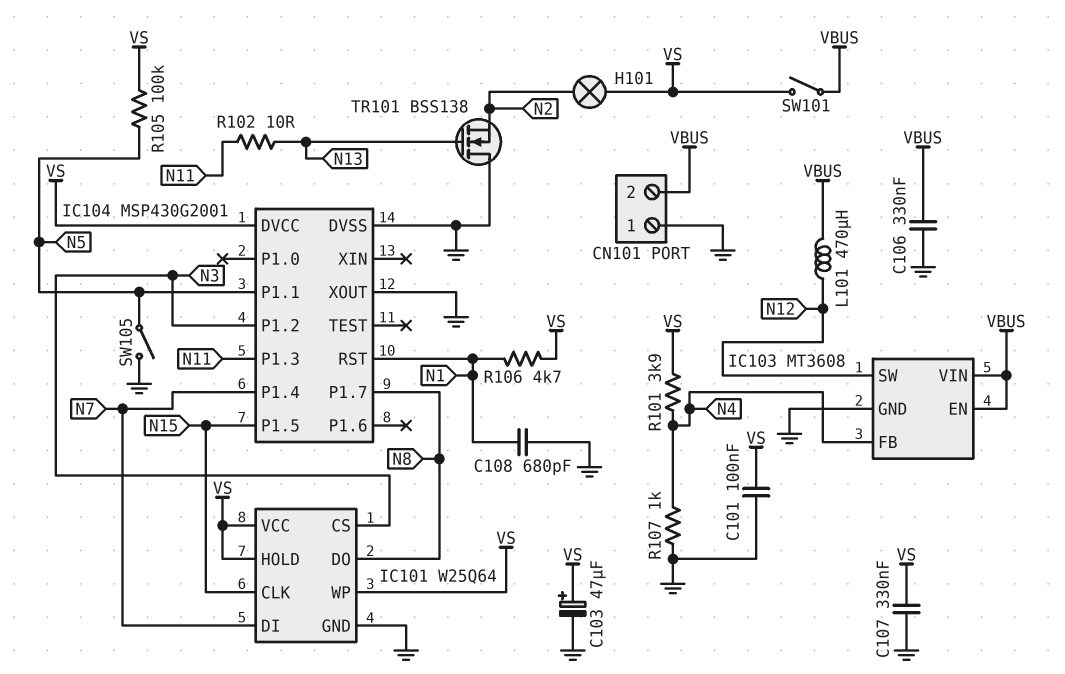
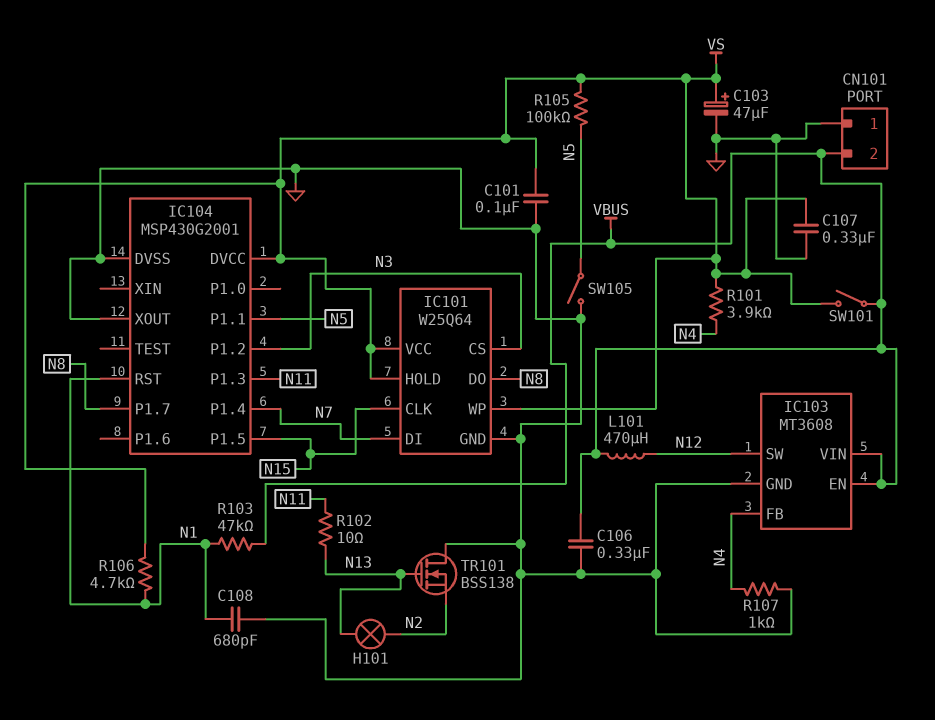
H101: lamp (N2, VS) -> lamp (N2, N13)
R103: none -> 47k (N1, VBUS)

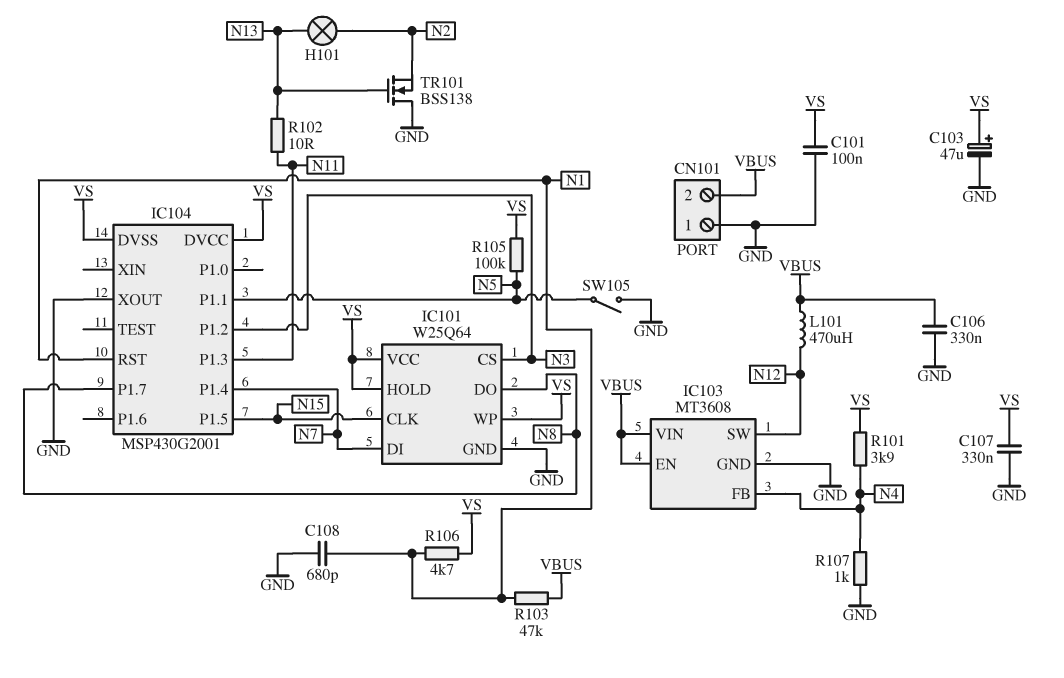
IC104 pin DVSS: GND -> VS
SW101: switch (VBUS, VS) -> none

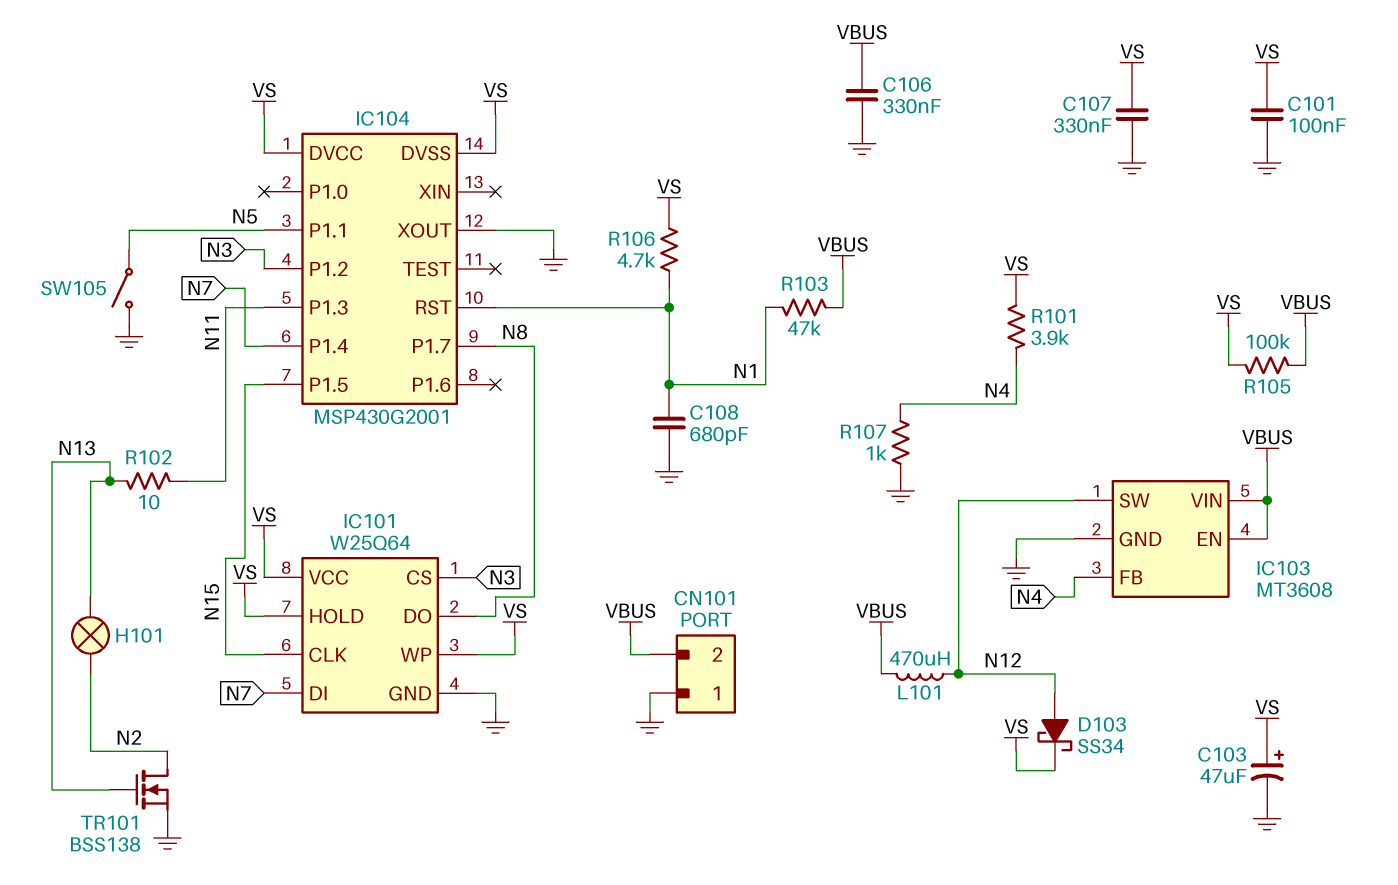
D103: none -> schottky SS34 (A N12, K VS)
R105: 100k (N5, VS) -> 100k (VBUS, VS)
TR101: NMOS BSS138 (G N13, D GND, S N2) -> NMOS BSS138 (G N13, D N2, S GND)

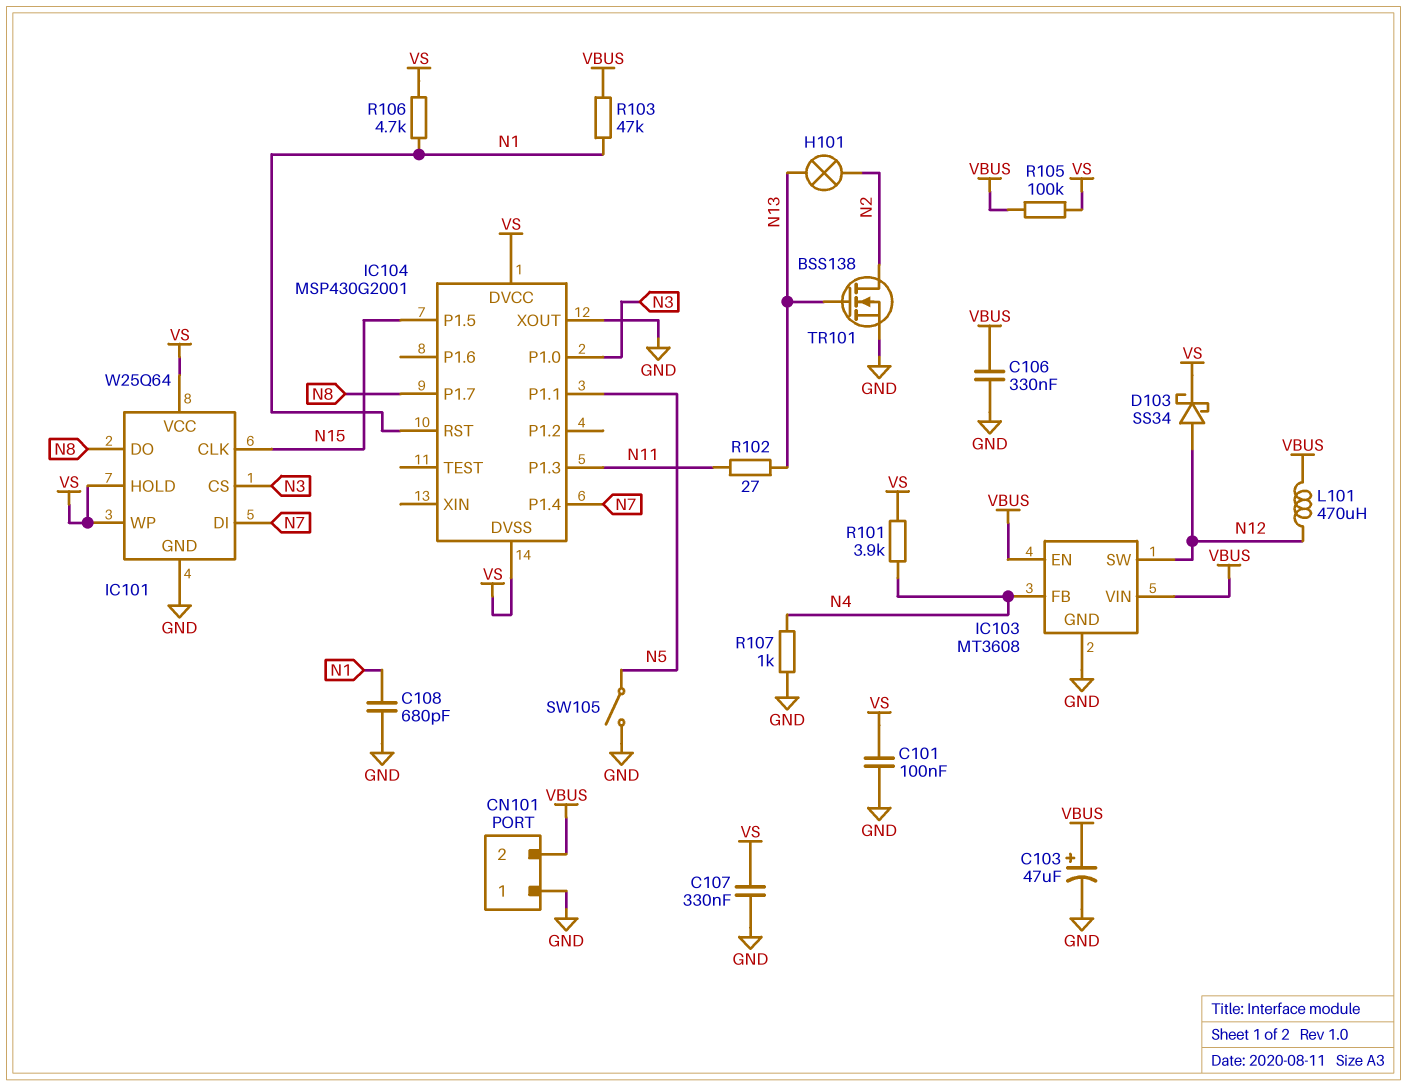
C103: 47uF (plus VS, minus GND) -> 47uF (plus VBUS, minus GND)
IC104 pin P1.0: none -> N3
IC104 pin P1.2: N3 -> none
R102: 10 (N11, N13) -> 27 (N11, N13)

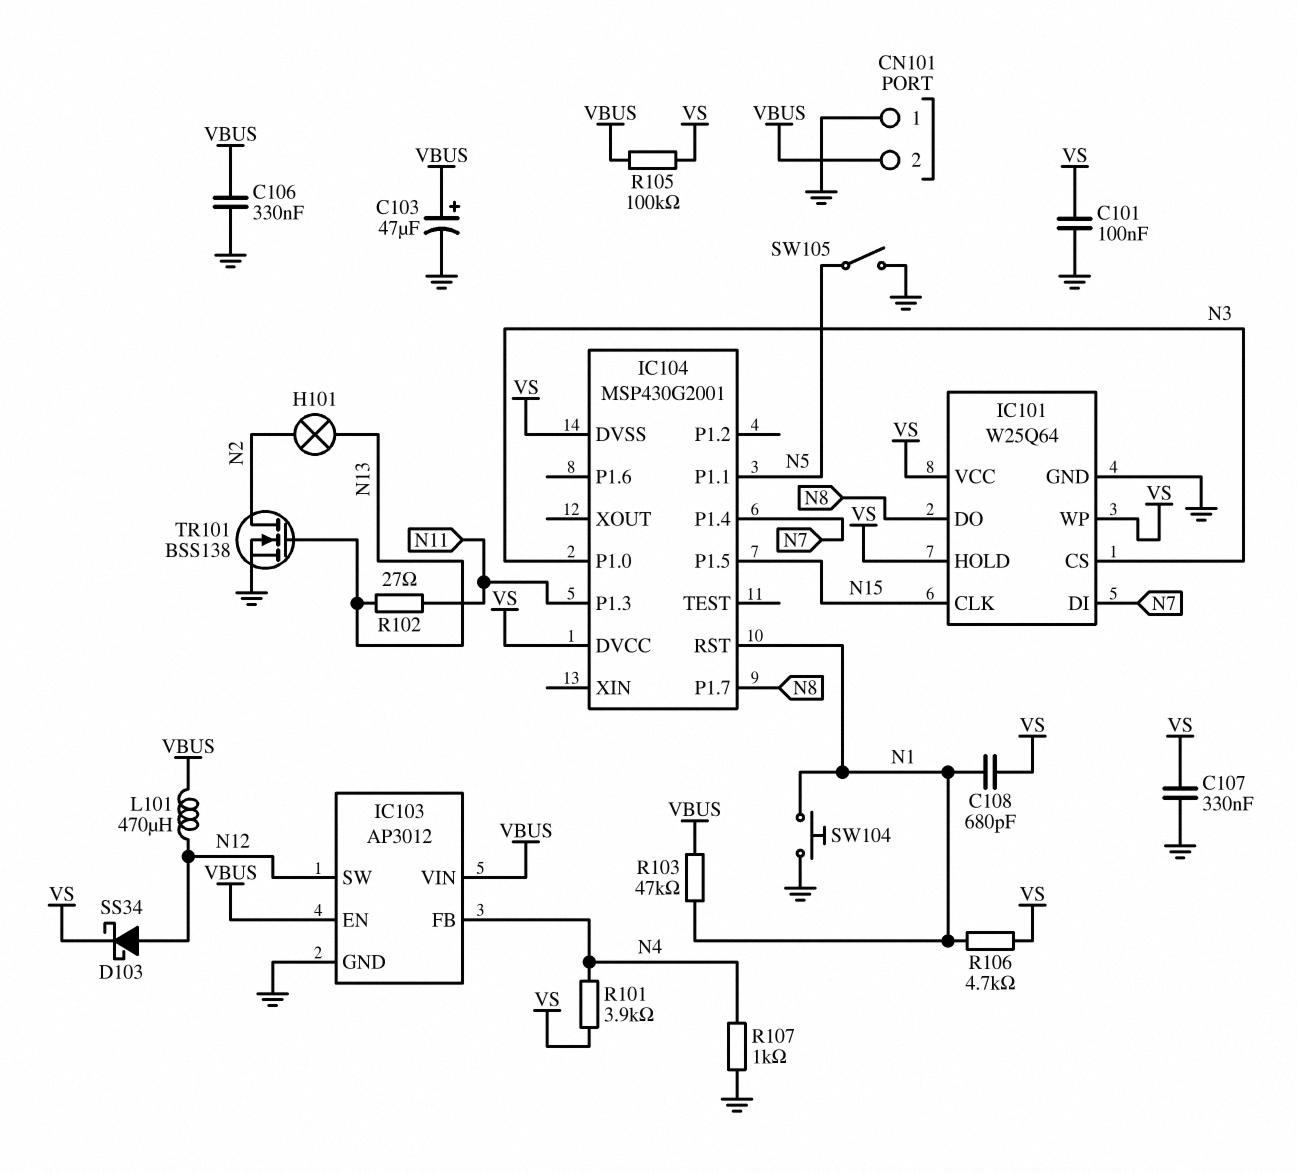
C108: 680pF (GND, N1) -> 680pF (N1, VS)
IC103: MT3608 -> AP3012
IC104 pin XOUT: GND -> none
SW104: none -> button (GND, N1)

